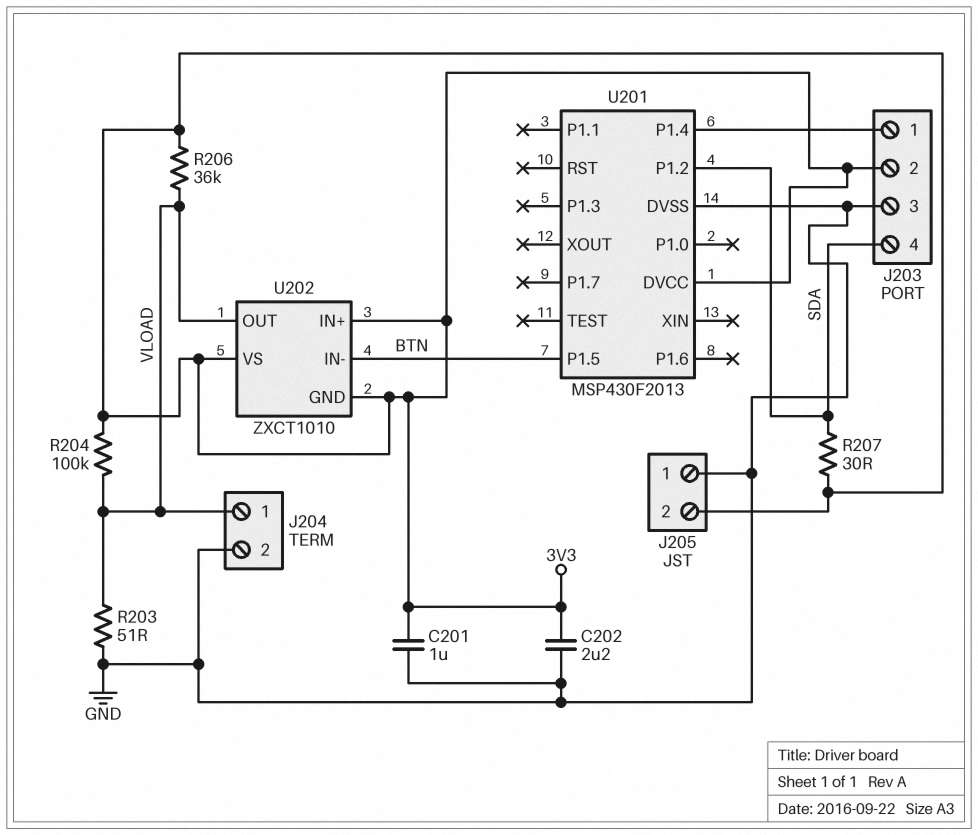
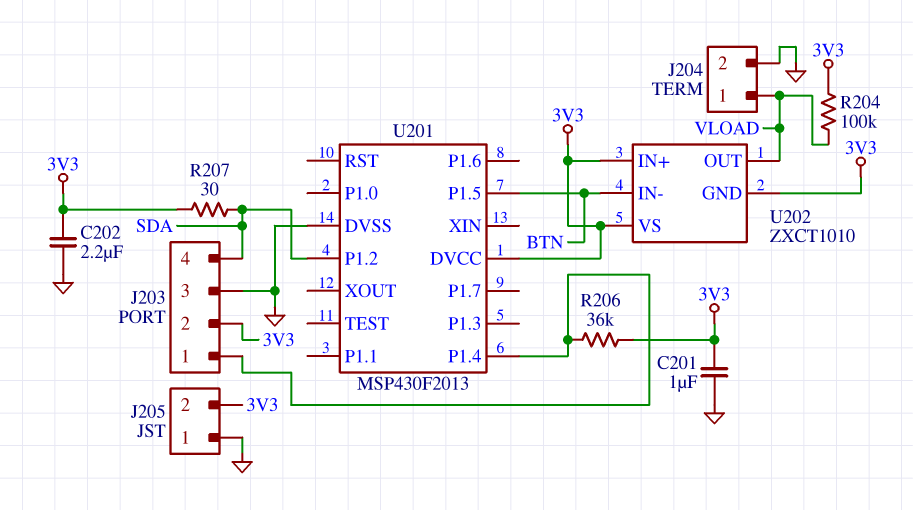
R203: 51 (GND, VLOAD) -> none
R206: 36k (3V3, VLOAD) -> 36k (3V3, J203/1)

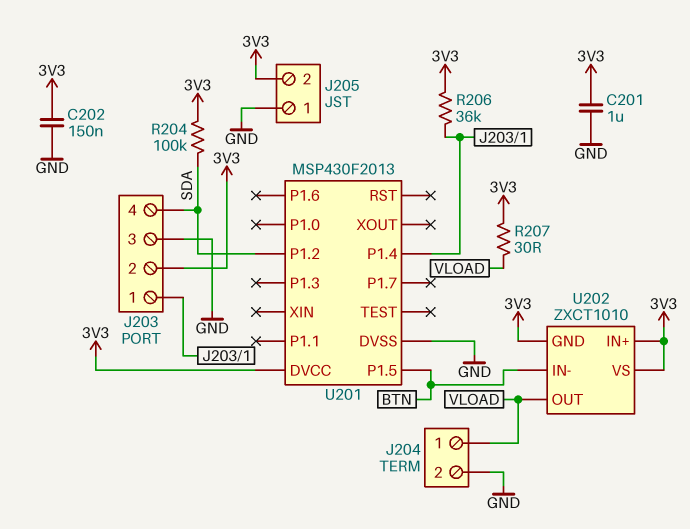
C202: 2.2uF (3V3, GND) -> 150nF (3V3, GND)
R204: 100k (3V3, VLOAD) -> 100k (3V3, SDA)
R207: 30 (3V3, SDA) -> 30 (3V3, VLOAD)

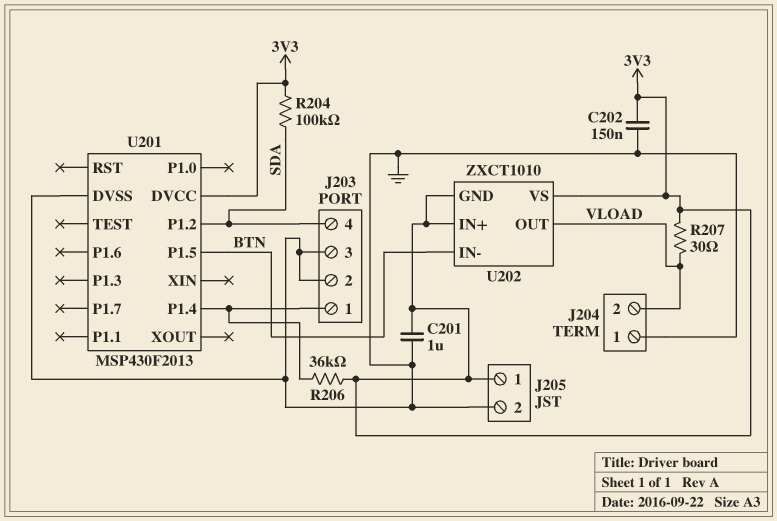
J203 pin 2: 3V3 -> GND
J204 pin 1: VLOAD -> GND
J204 pin 2: GND -> VLOAD
J205 pin 1: GND -> 3V3
J205 pin 2: 3V3 -> GND

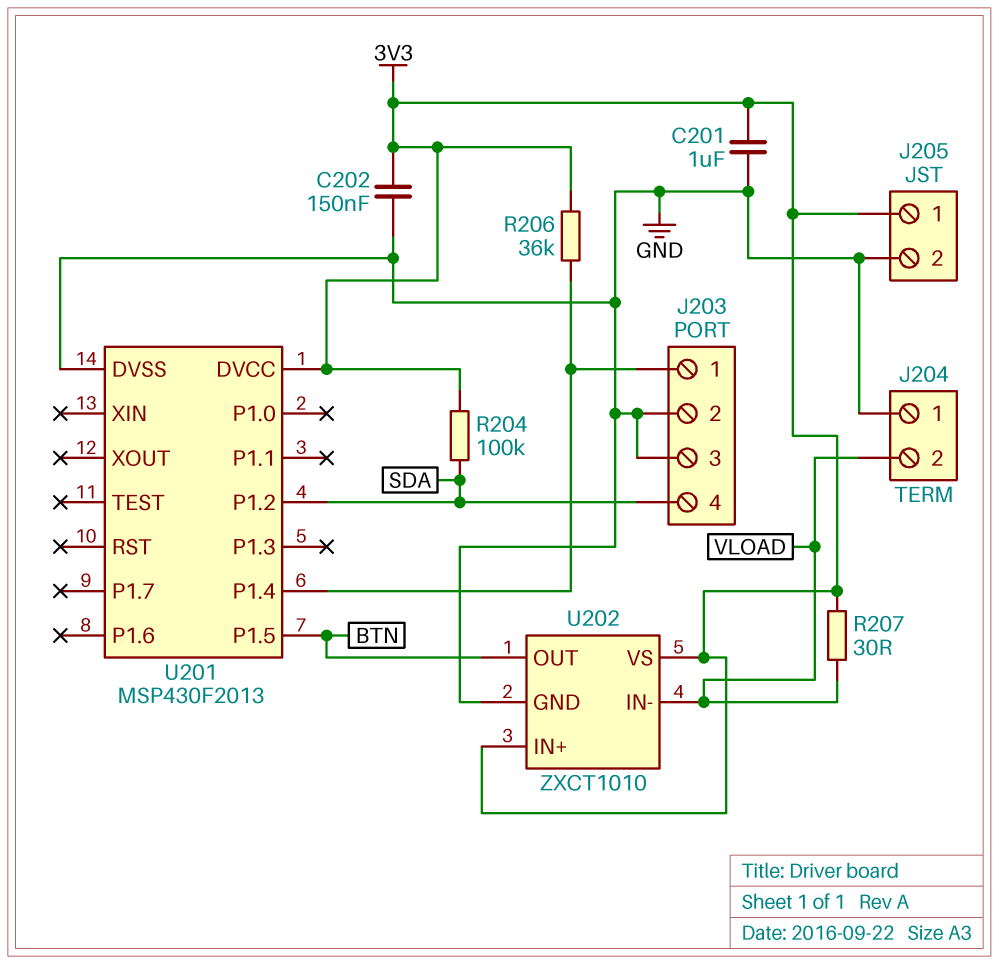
U202 pin GND: 3V3 -> GND
U202 pin IN-: BTN -> VLOAD
U202 pin OUT: VLOAD -> BTN

